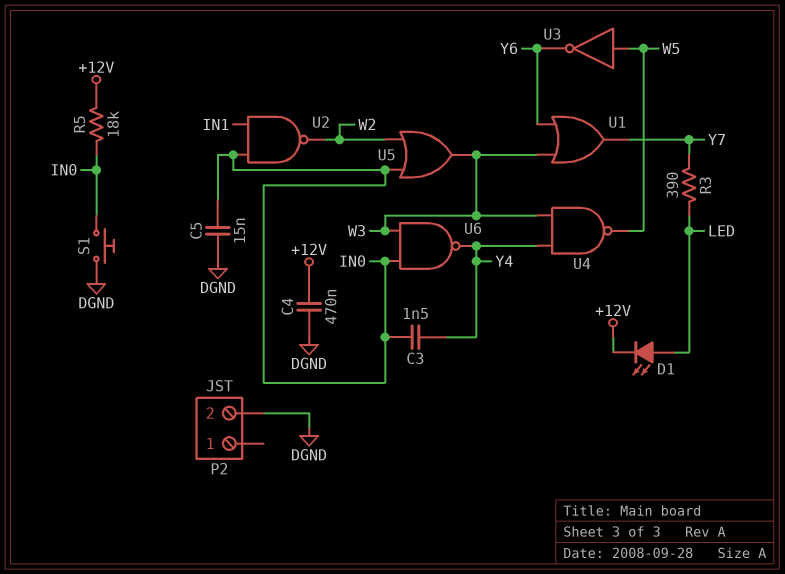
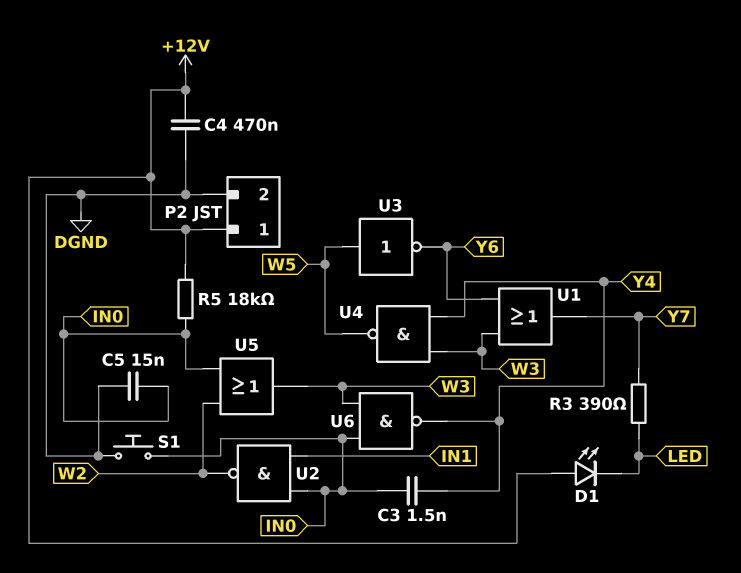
D1: LED (A LED, K +12V) -> LED (A +12V, K LED)
P2 pin 1: none -> +12V

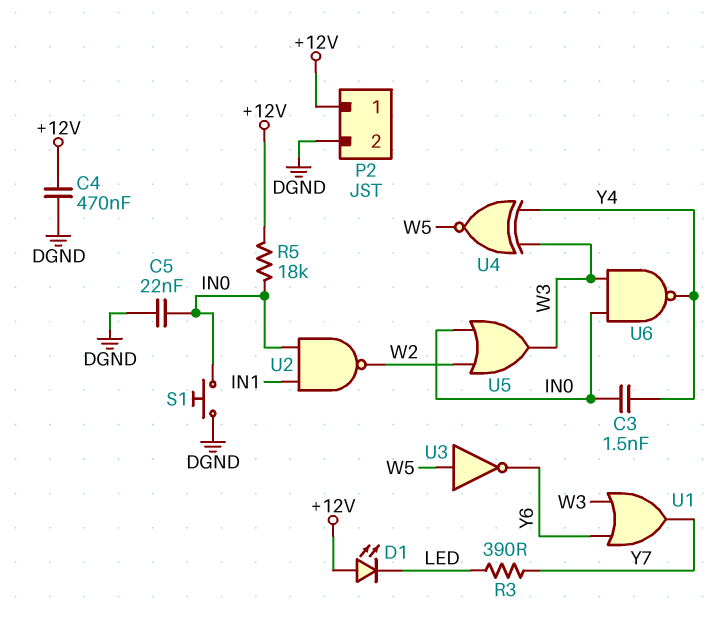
C5: 15nF (DGND, IN0) -> 22nF (DGND, IN0)
U4: NAND (in W3, in Y4, out W5) -> XNOR (in W3, in Y4, out W5)

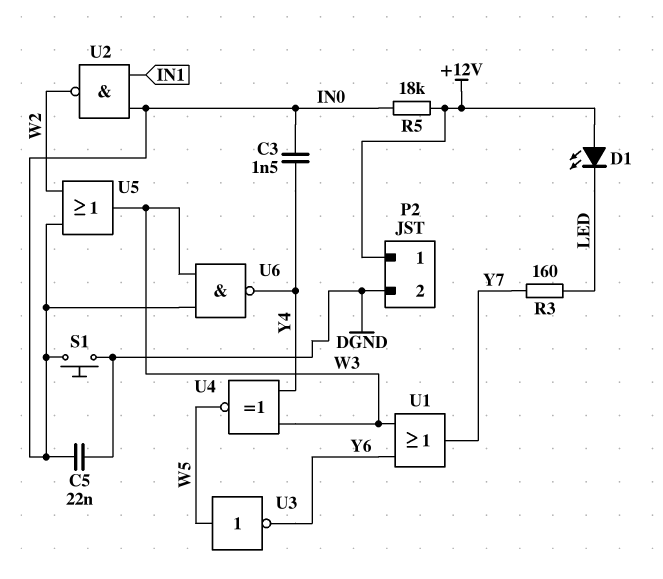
C4: 470nF (+12V, DGND) -> none
R3: 390 (LED, Y7) -> 160 (LED, Y7)

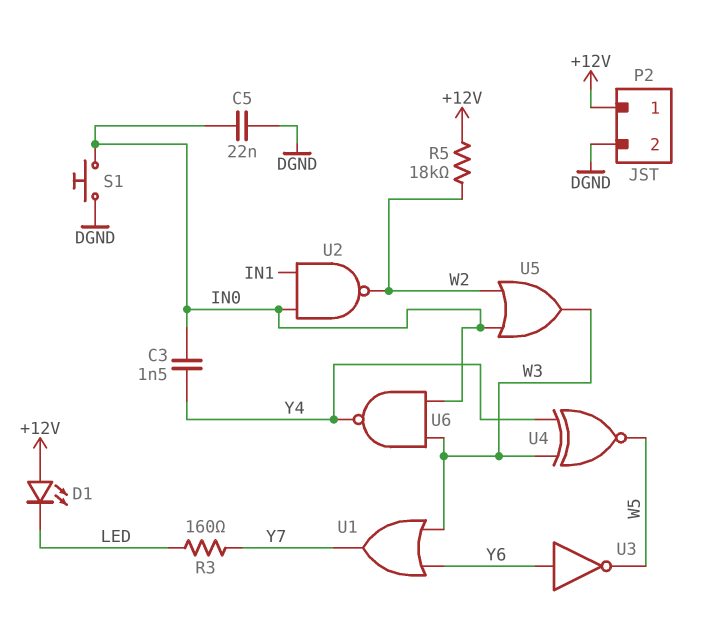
R5: 18k (+12V, IN0) -> 18k (+12V, W2)
U3: NOT (in W5, out Y6) -> NOT (in Y6, out W5)

